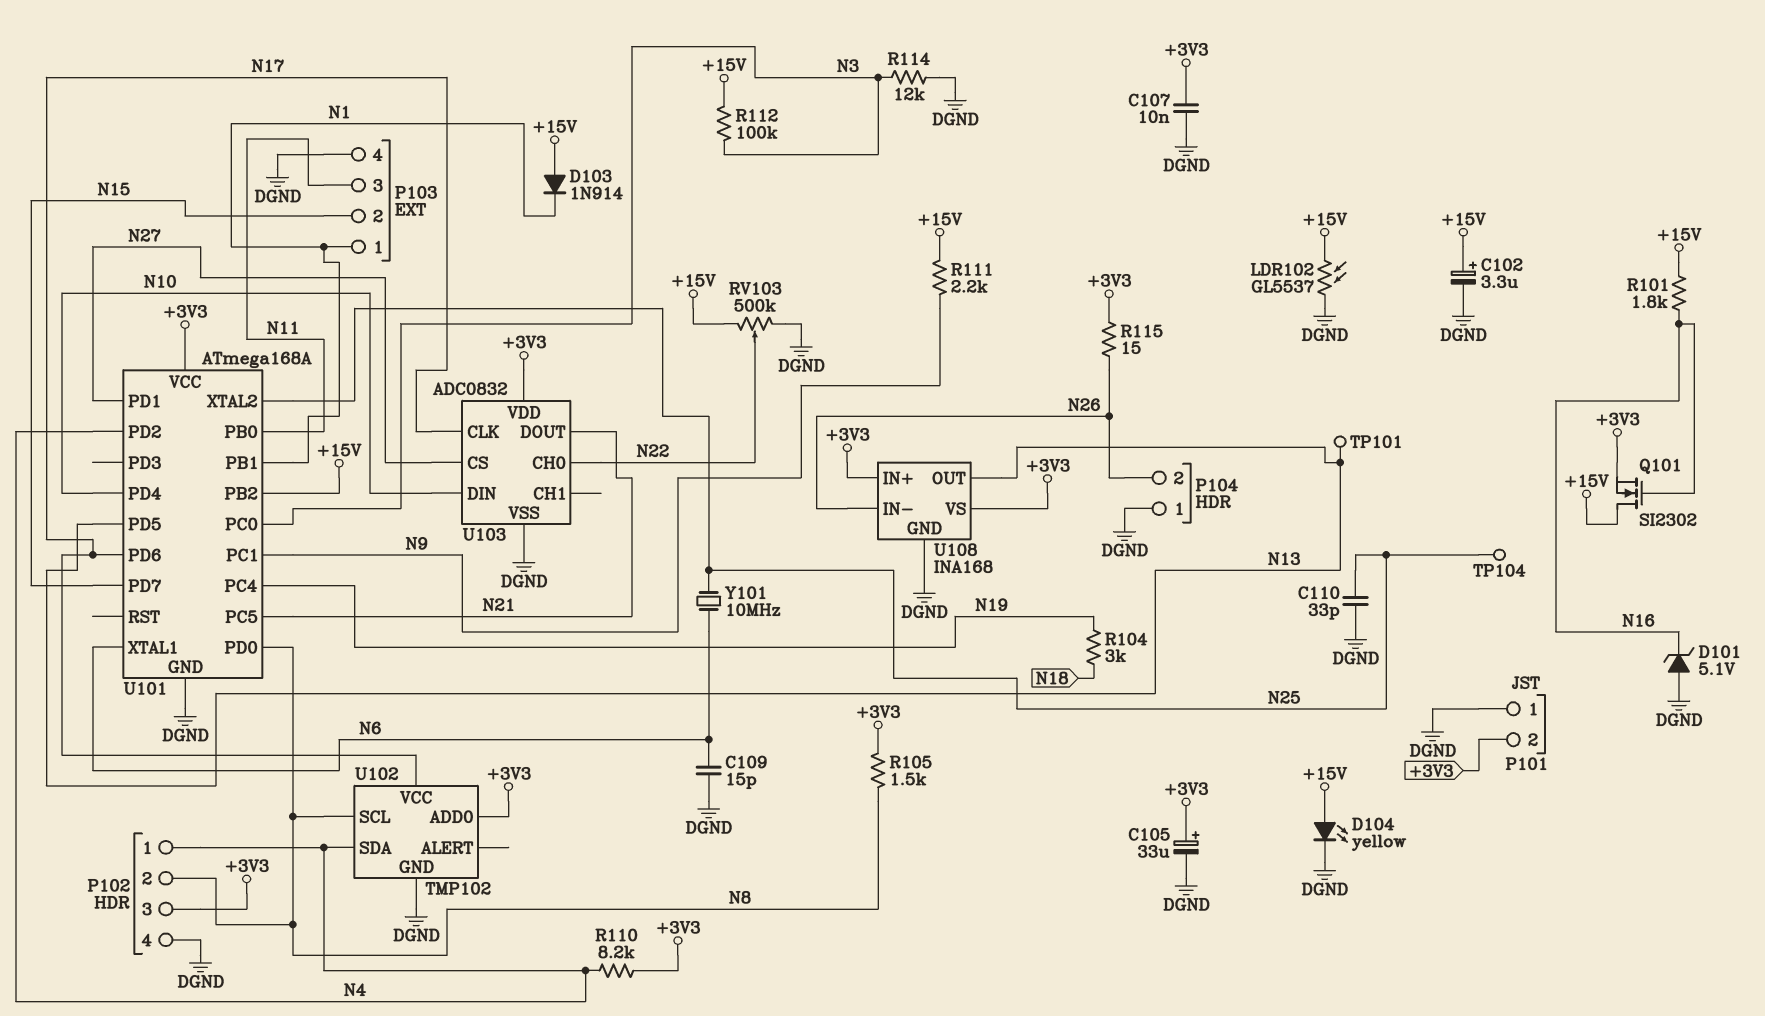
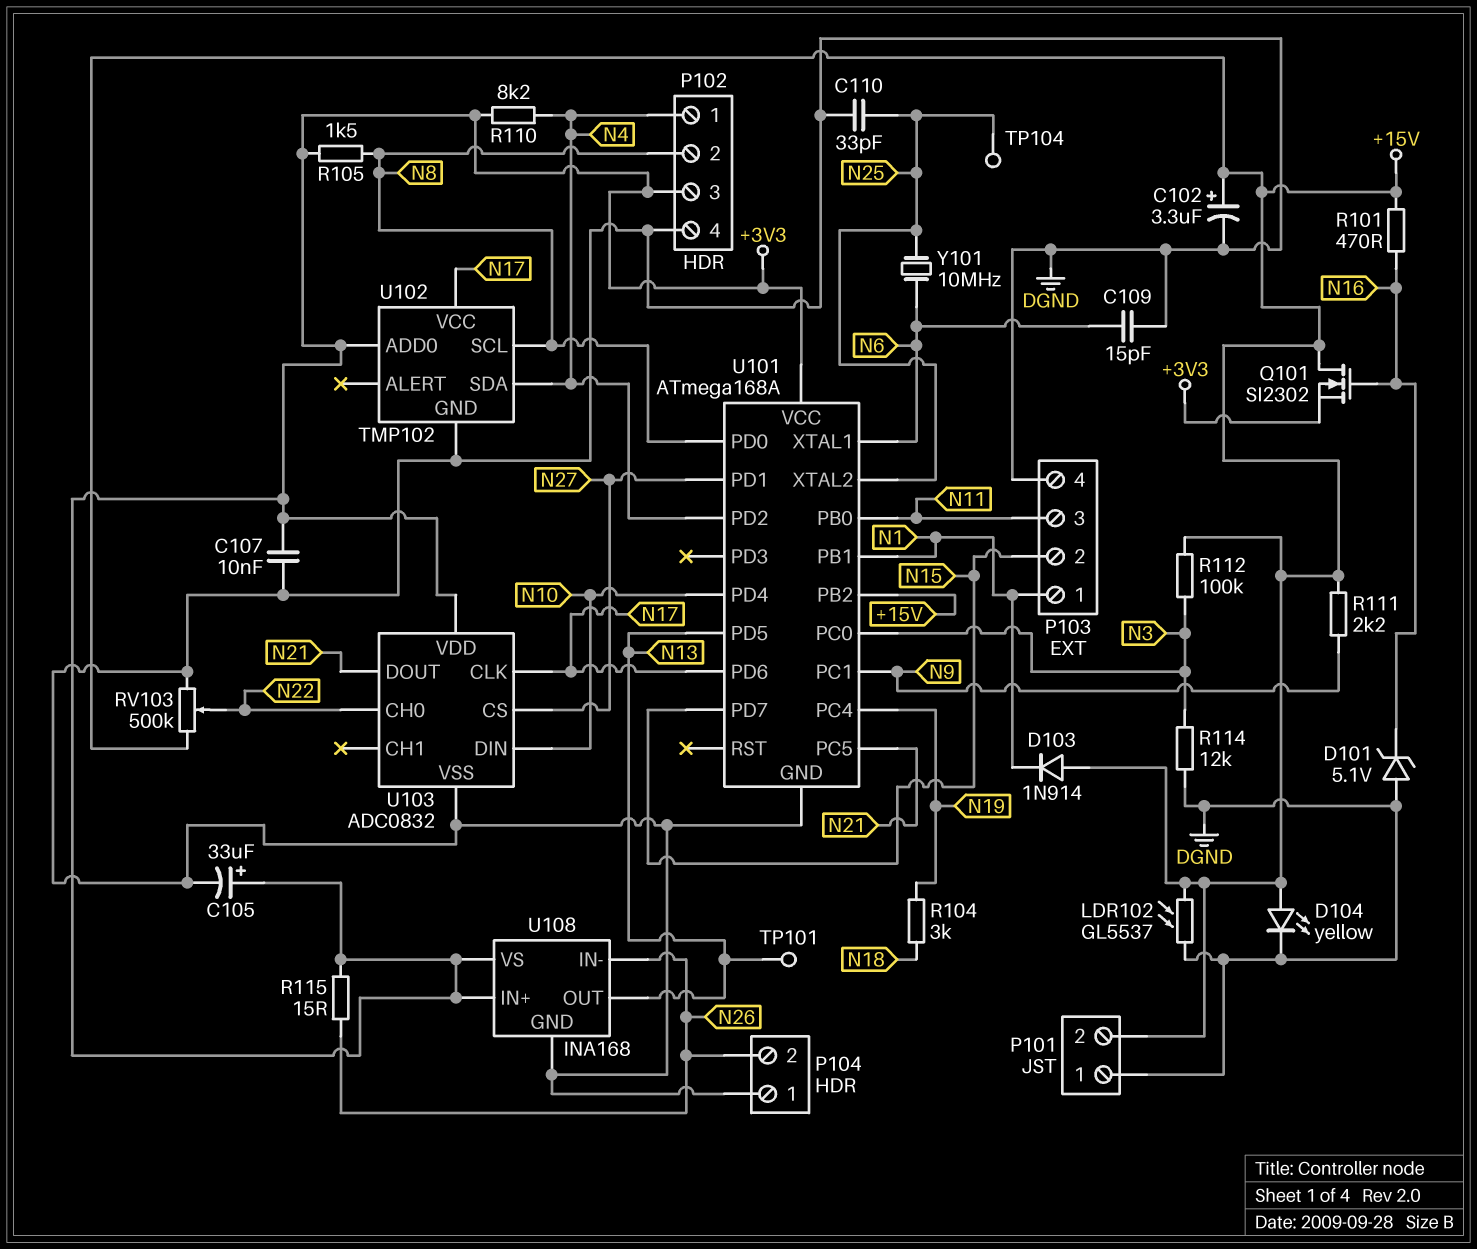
P101 pin 2: +3V3 -> +15V
R101: 1.8k (+15V, N16) -> 470 (+15V, N16)

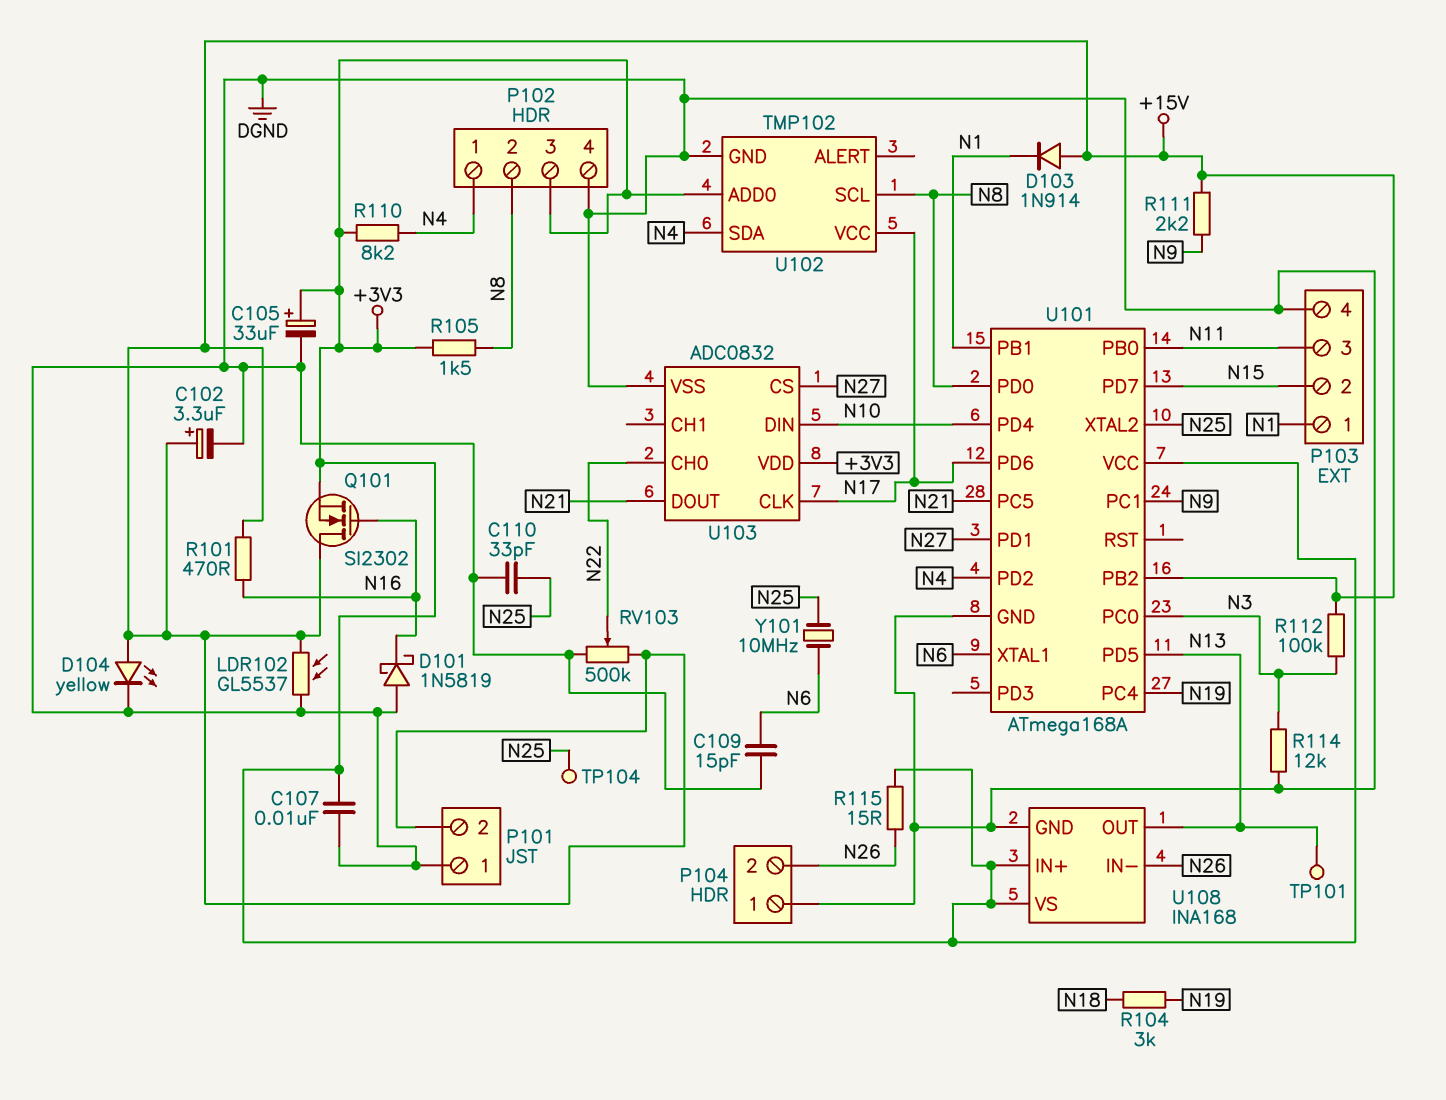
D101: zener 5.1V (A DGND, K N16) -> schottky 1N5819 (A DGND, K N16)

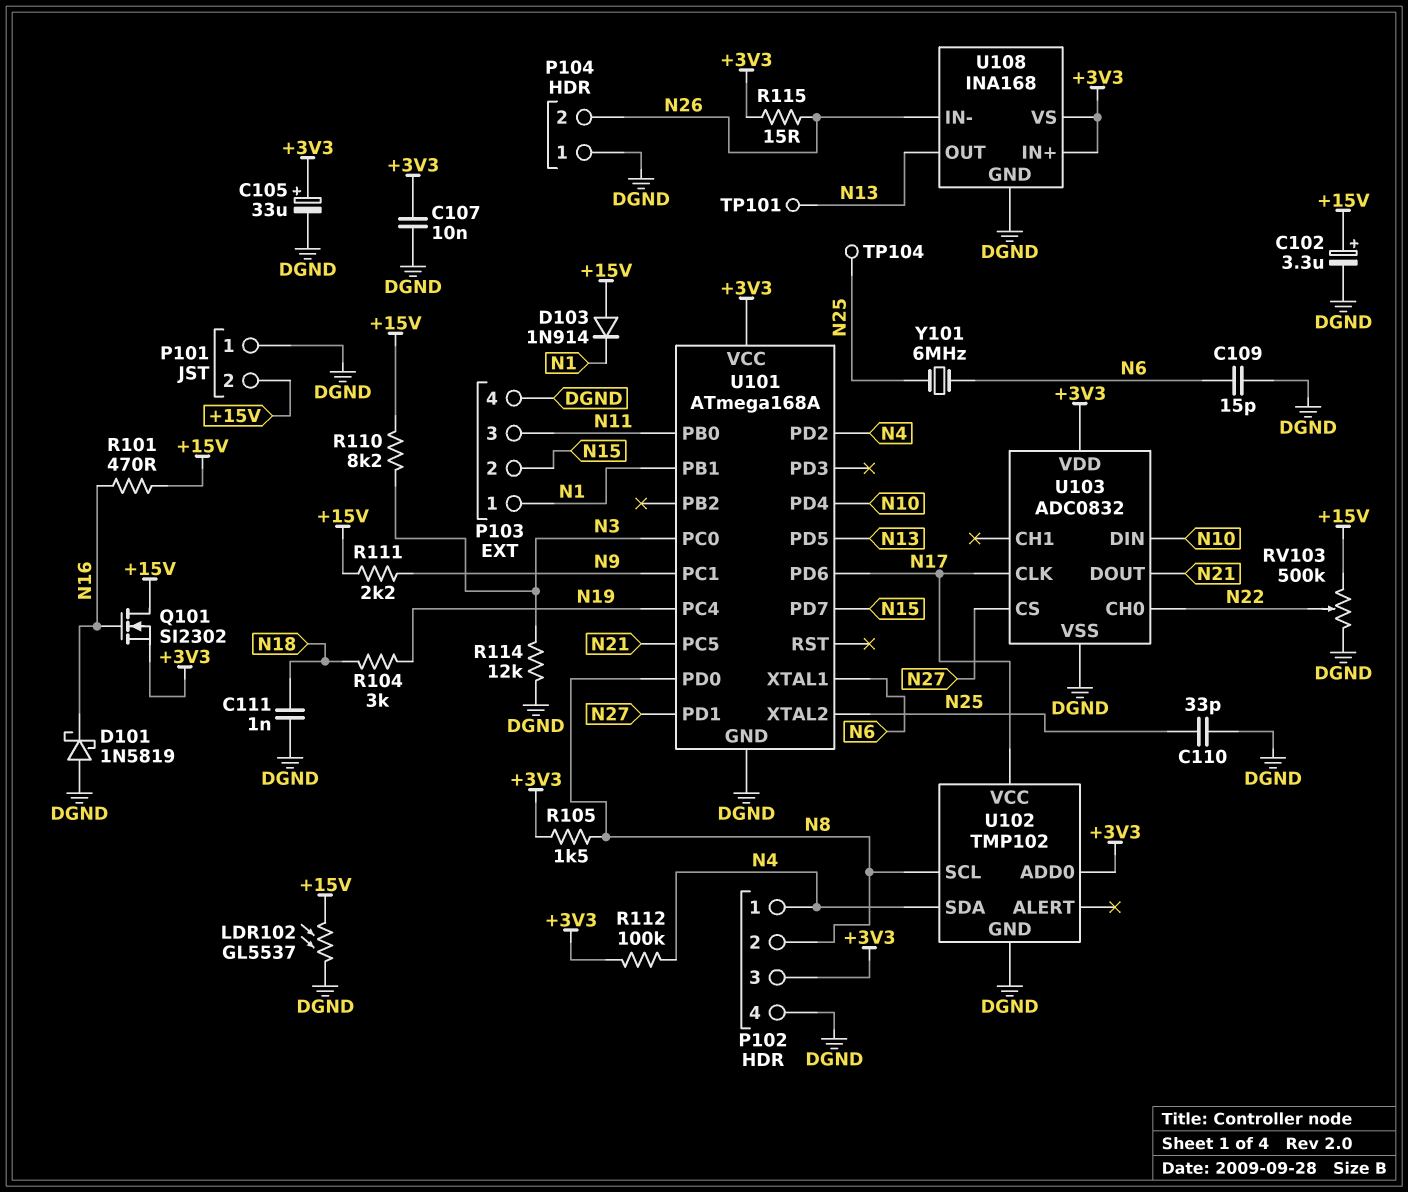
C111: none -> 1nF (DGND, N18)
D104: LED yellow (A +15V, K DGND) -> none
R110: 8.2k (+3V3, N4) -> 8.2k (+15V, N3)
R112: 100k (+15V, N3) -> 100k (+3V3, N4)
U101 pin PB2: +15V -> none
Y101: 10MHz (N6, N25) -> 6MHz (N6, N25)

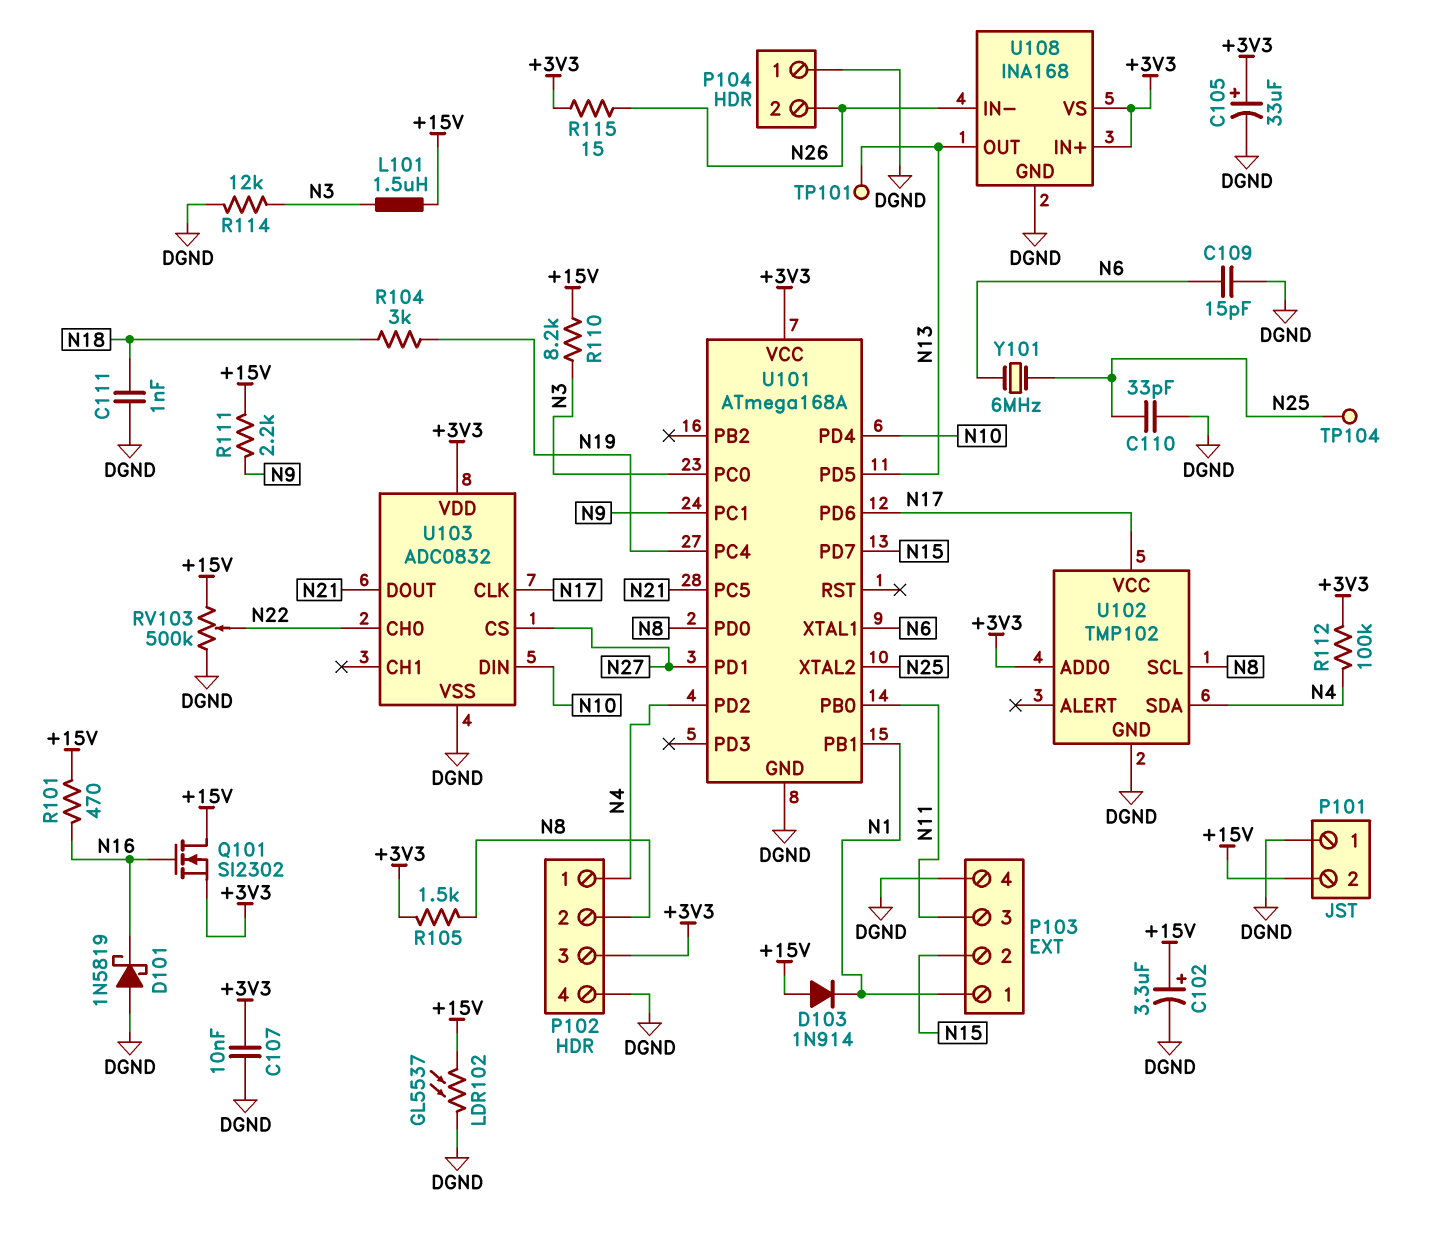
L101: none -> 1.5uH (+15V, N3)

